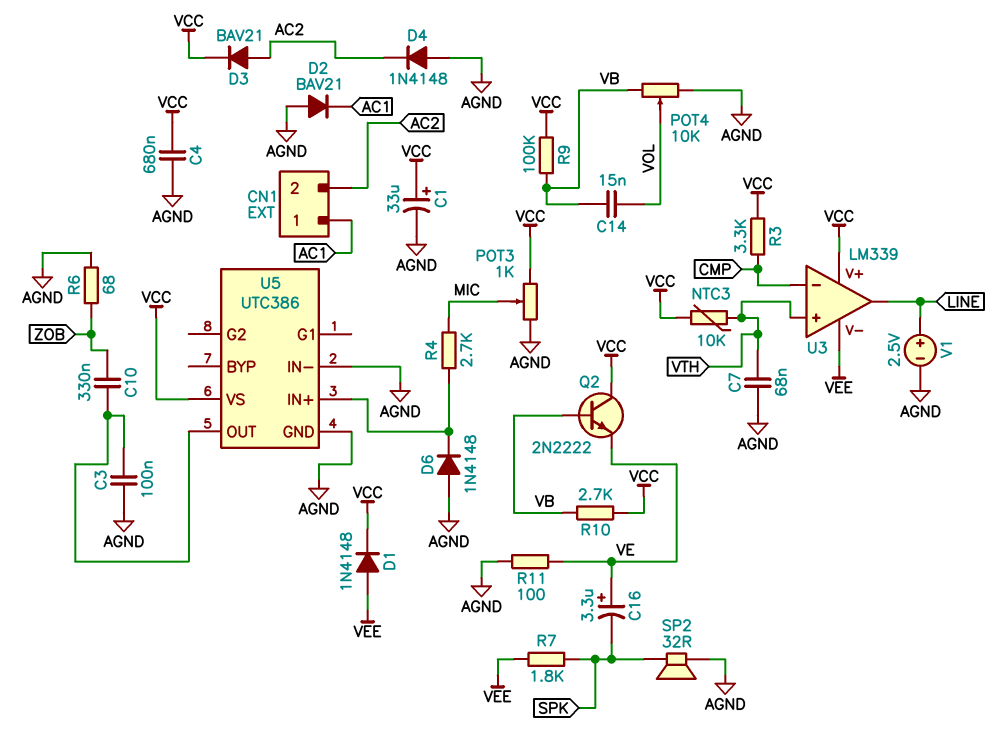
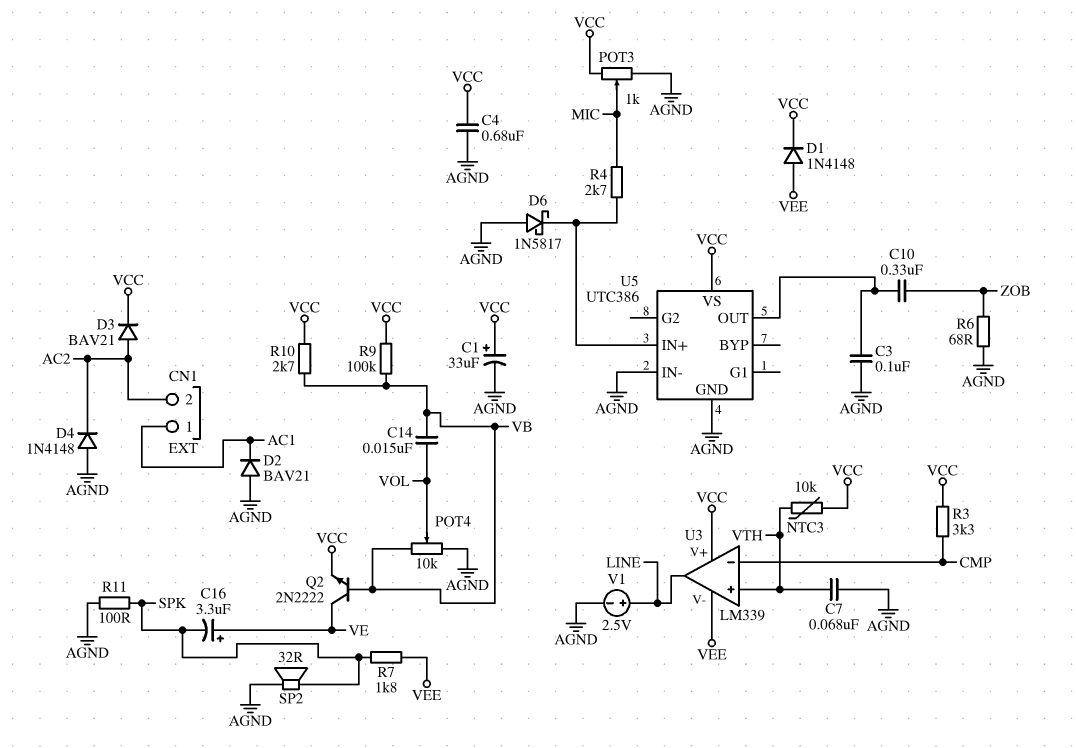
D6: diode 1N4148 (A AGND, K U5/IN+) -> schottky 1N5817 (A AGND, K U5/IN+)
Q2: NPN 2N2222 (B VB, C VCC, E VE) -> NPN 2N2222 (B VB, C VE, E VCC)
R11: 100 (AGND, VE) -> 100 (AGND, SPK)

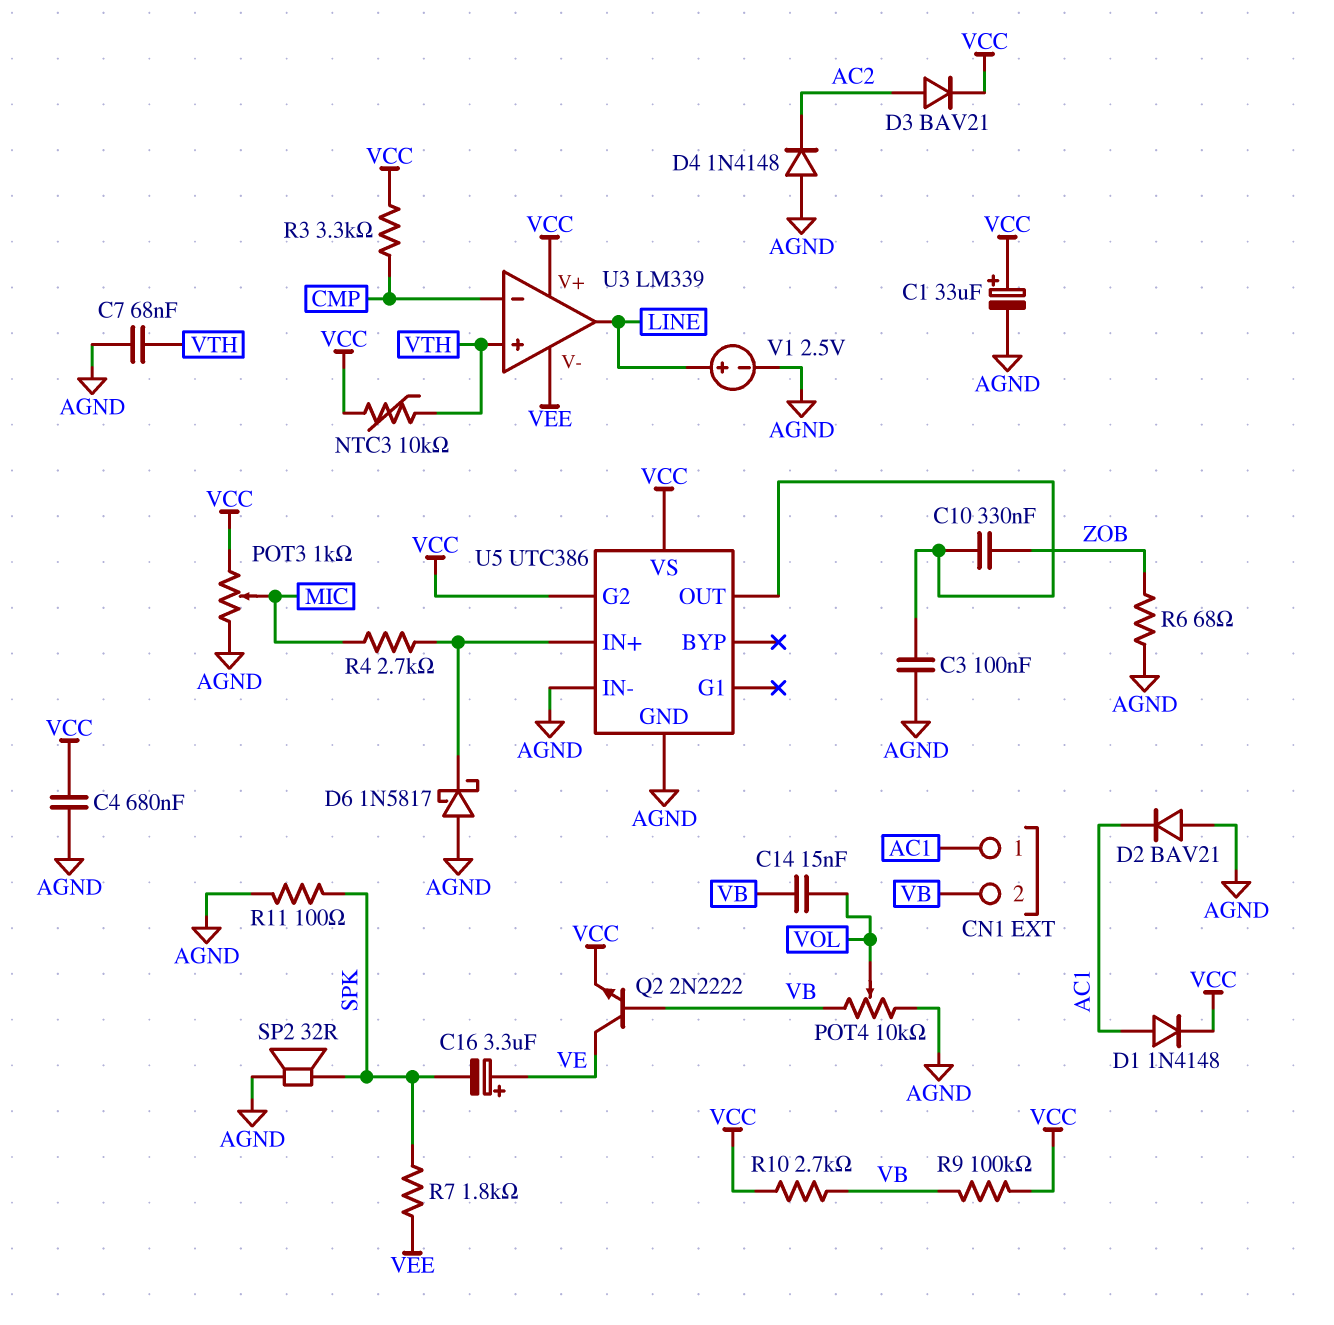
CN1 pin 2: AC2 -> VB
D1: diode 1N4148 (A VEE, K VCC) -> diode 1N4148 (A AC1, K VCC)
U5 pin G2: none -> VCC

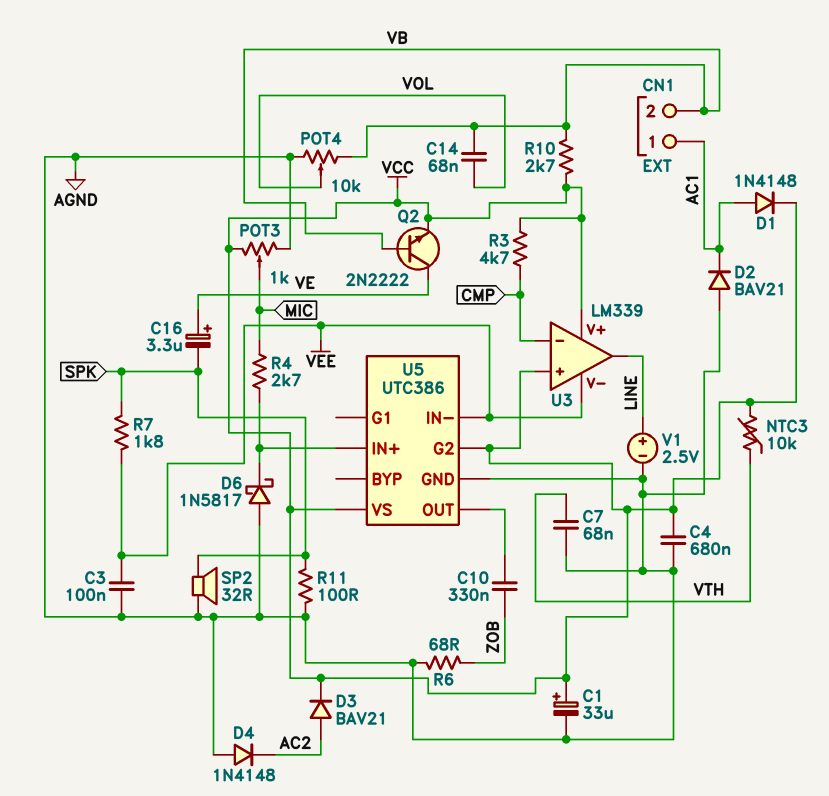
C3: 100nF (AGND, U5/OUT) -> 100nF (AGND, VEE)
C14: 15nF (VB, VOL) -> 68nF (VB, VOL)
R3: 3.3k (CMP, VCC) -> 4.7k (CMP, VCC)
R9: 100k (VB, VCC) -> none
U3 pin in+: VTH -> VCC
U5 pin IN-: AGND -> VEE

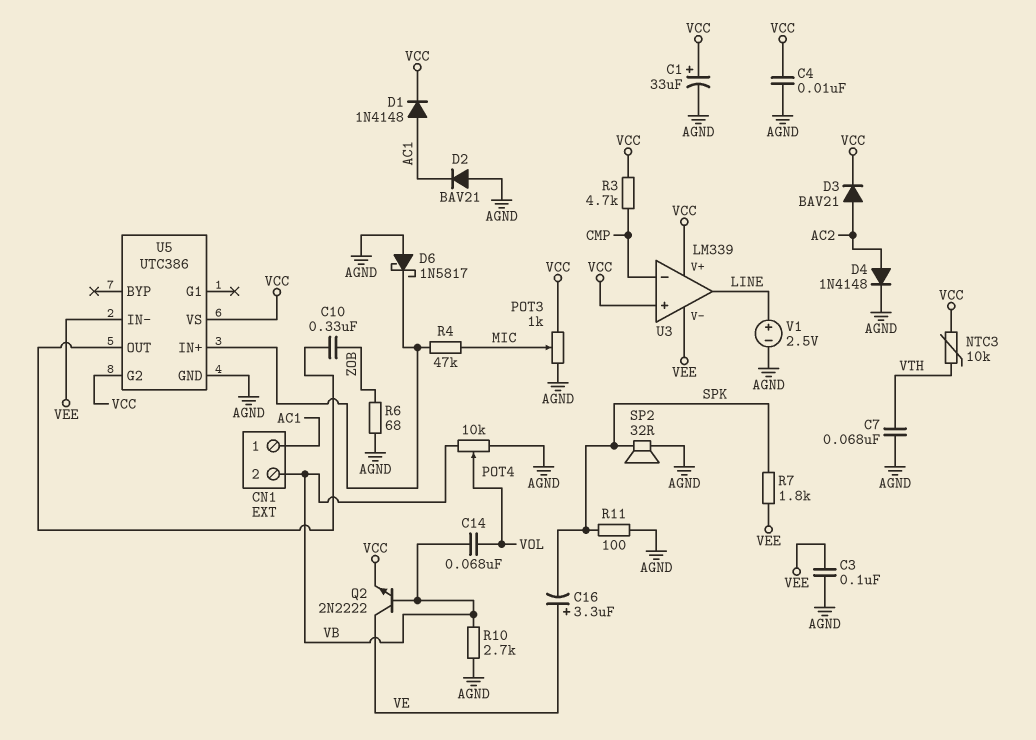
C4: 680nF (AGND, VCC) -> 10nF (AGND, VCC)
D4: diode 1N4148 (A AGND, K AC2) -> diode 1N4148 (A AC2, K AGND)
R4: 2.7k (MIC, U5/IN+) -> 47k (MIC, U5/IN+)
R10: 2.7k (VB, VCC) -> 2.7k (AGND, VB)

